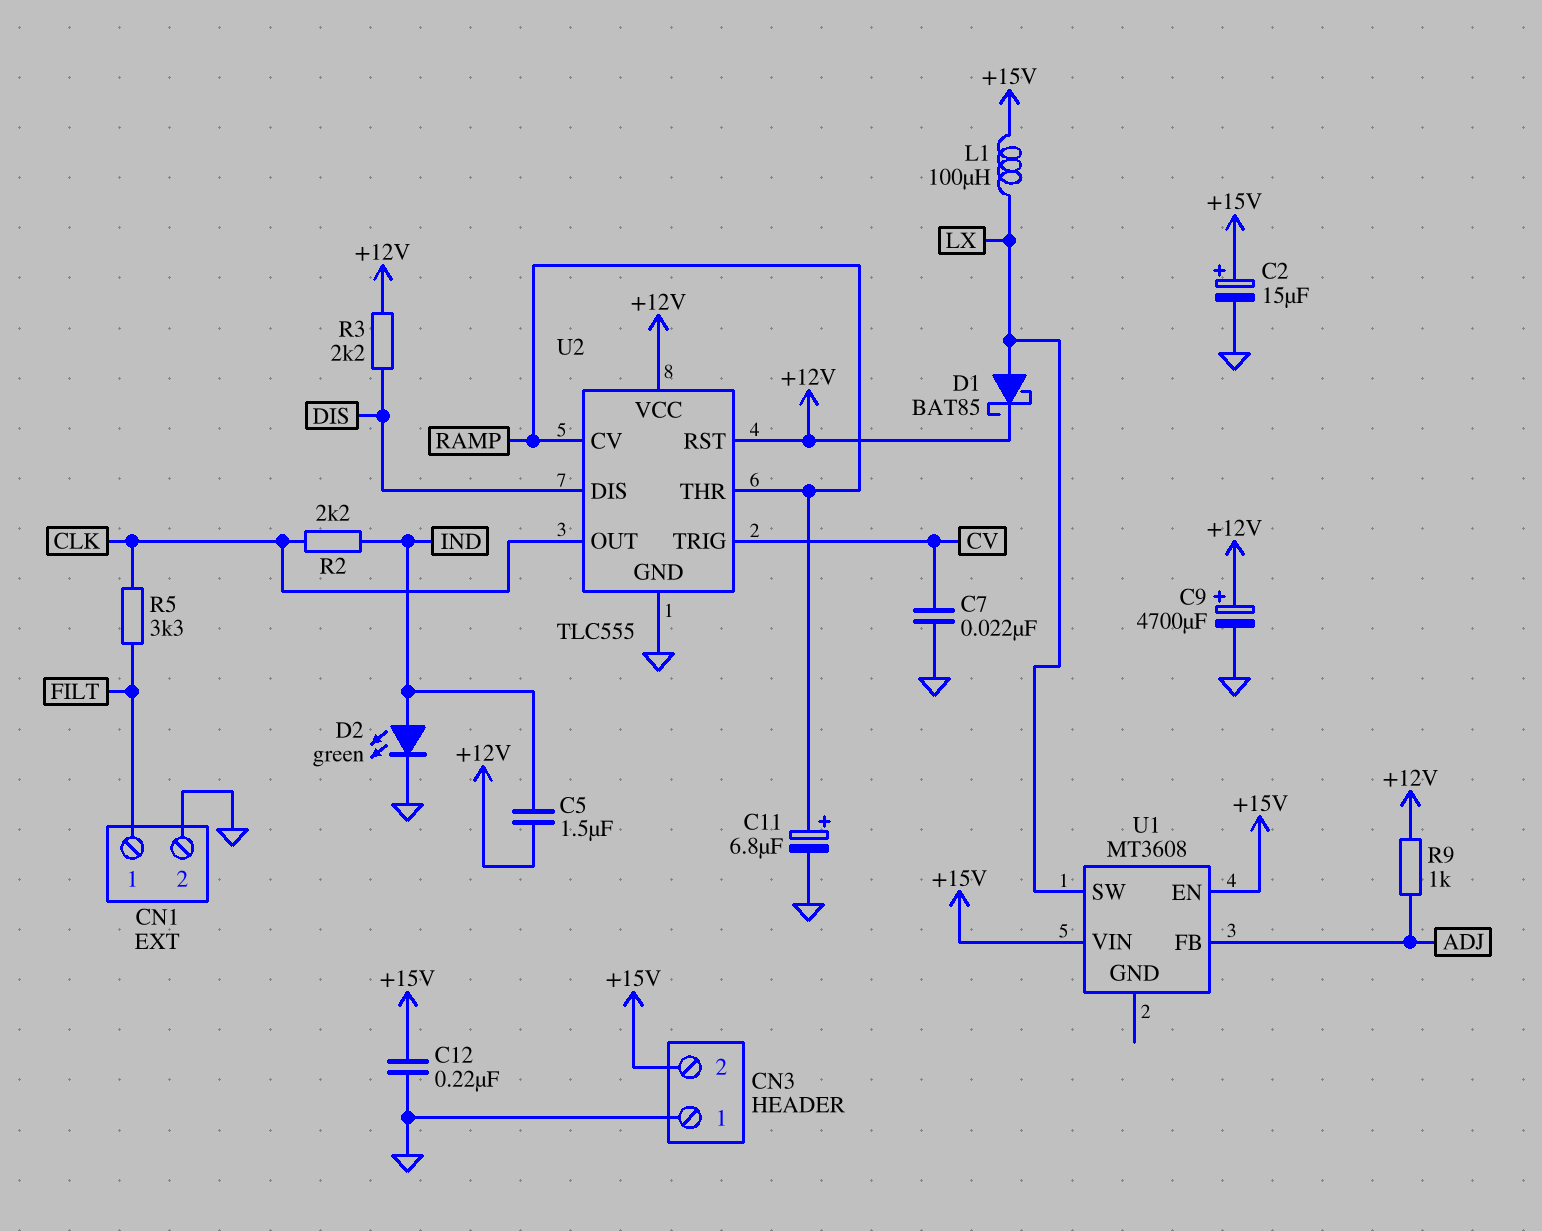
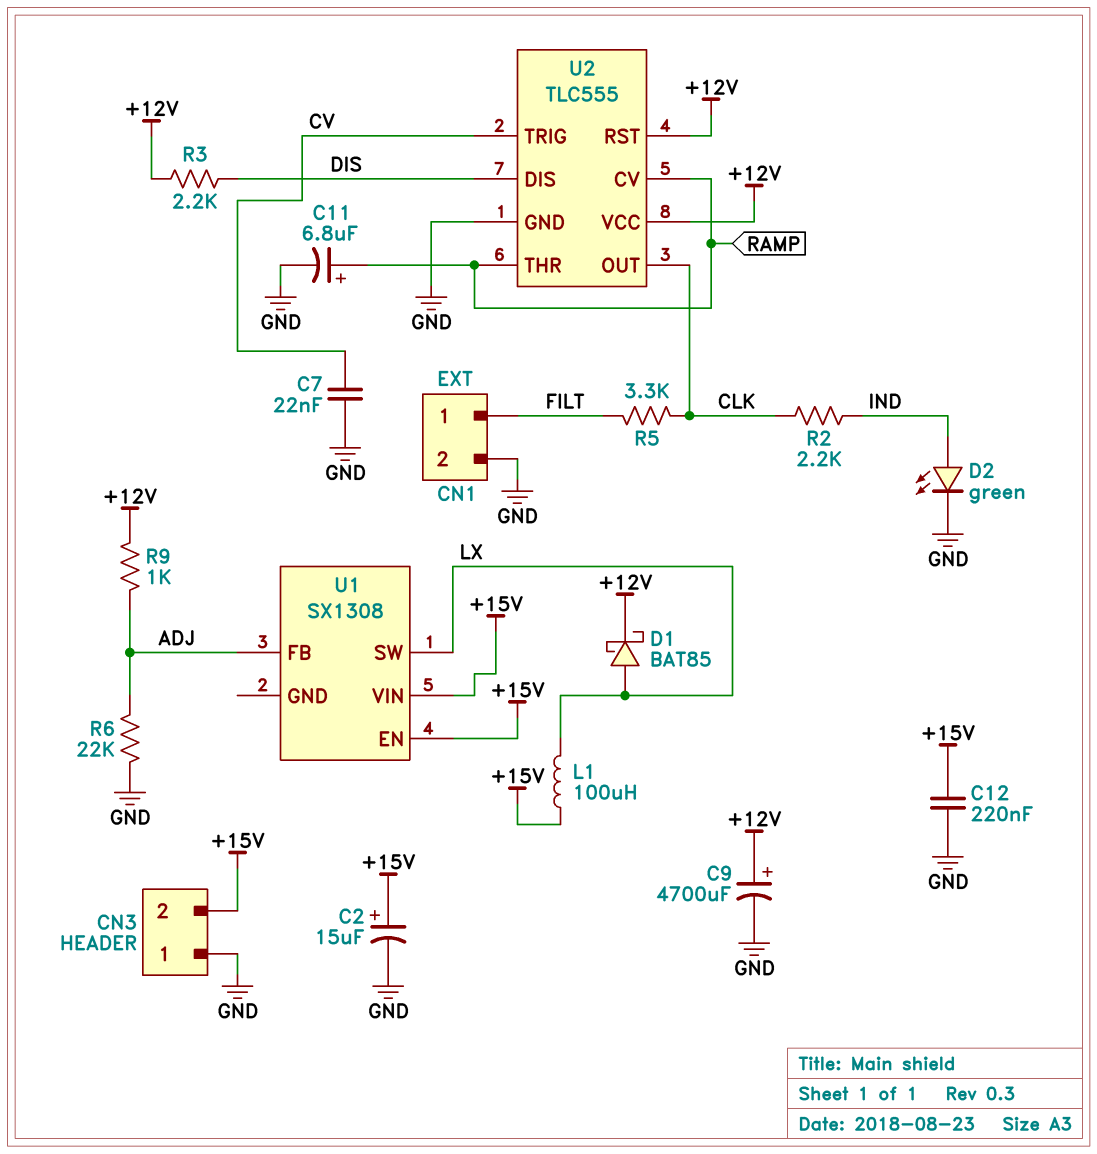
C5: 1.5uF (+12V, IND) -> none
R6: none -> 22k (ADJ, GND)
U1: MT3608 -> SX1308

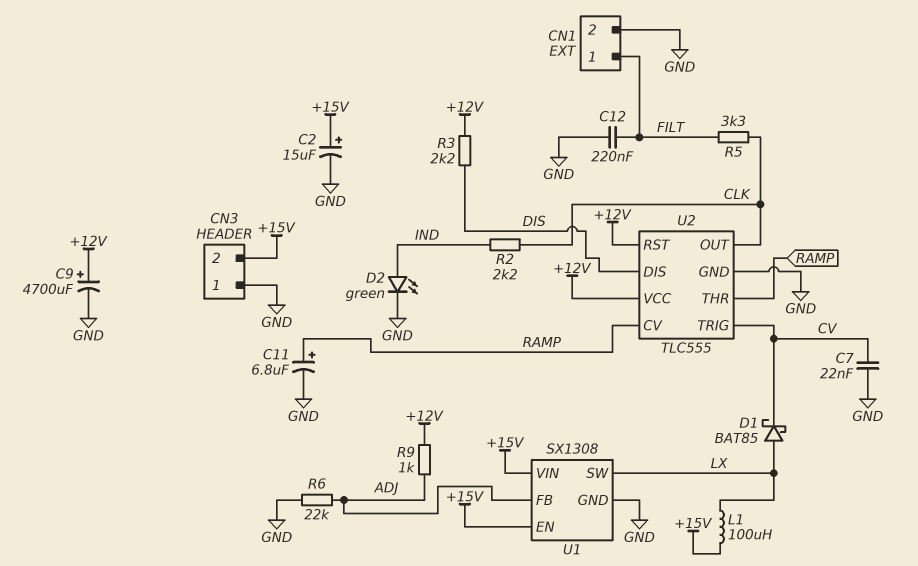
C12: 220nF (+15V, GND) -> 220nF (FILT, GND)
D1: schottky BAT85 (A LX, K +12V) -> schottky BAT85 (A LX, K CV)
U1 pin GND: none -> GND

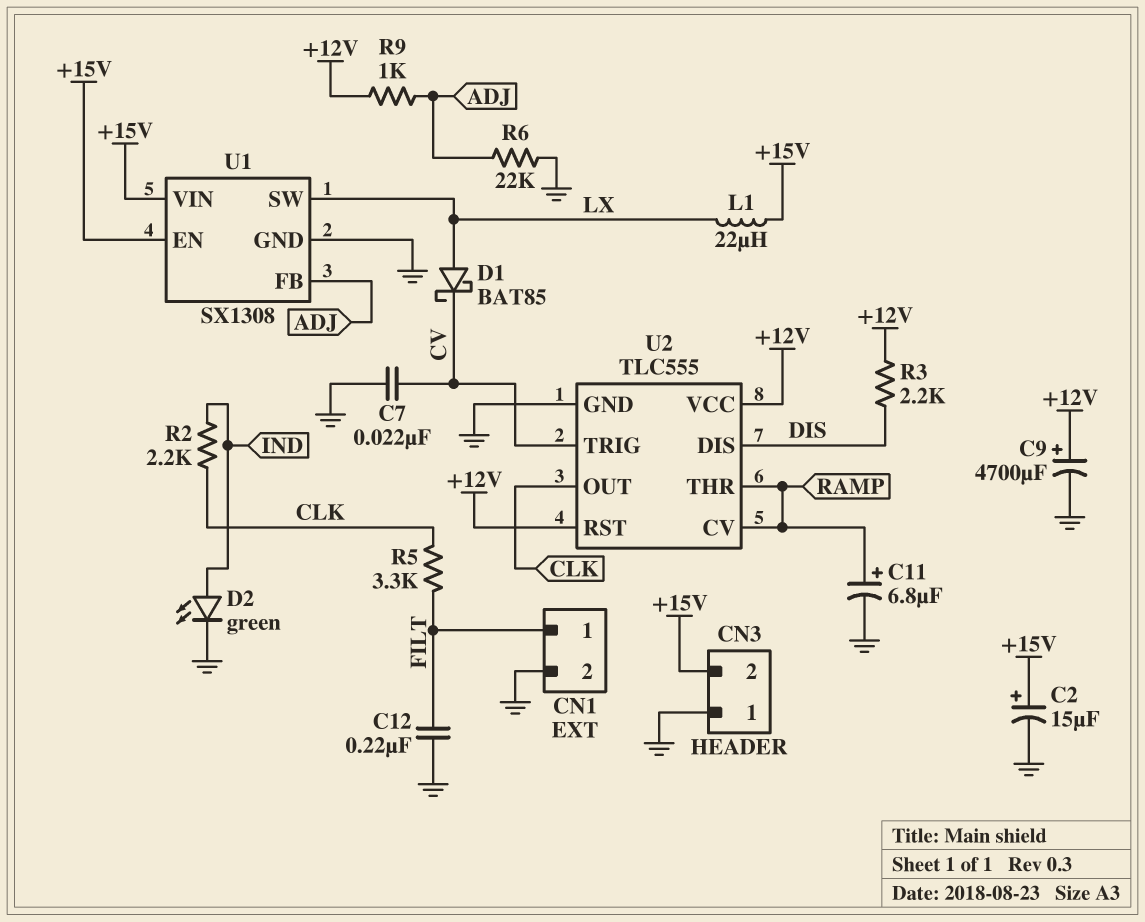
L1: 100uH (+15V, LX) -> 22uH (+15V, LX)

